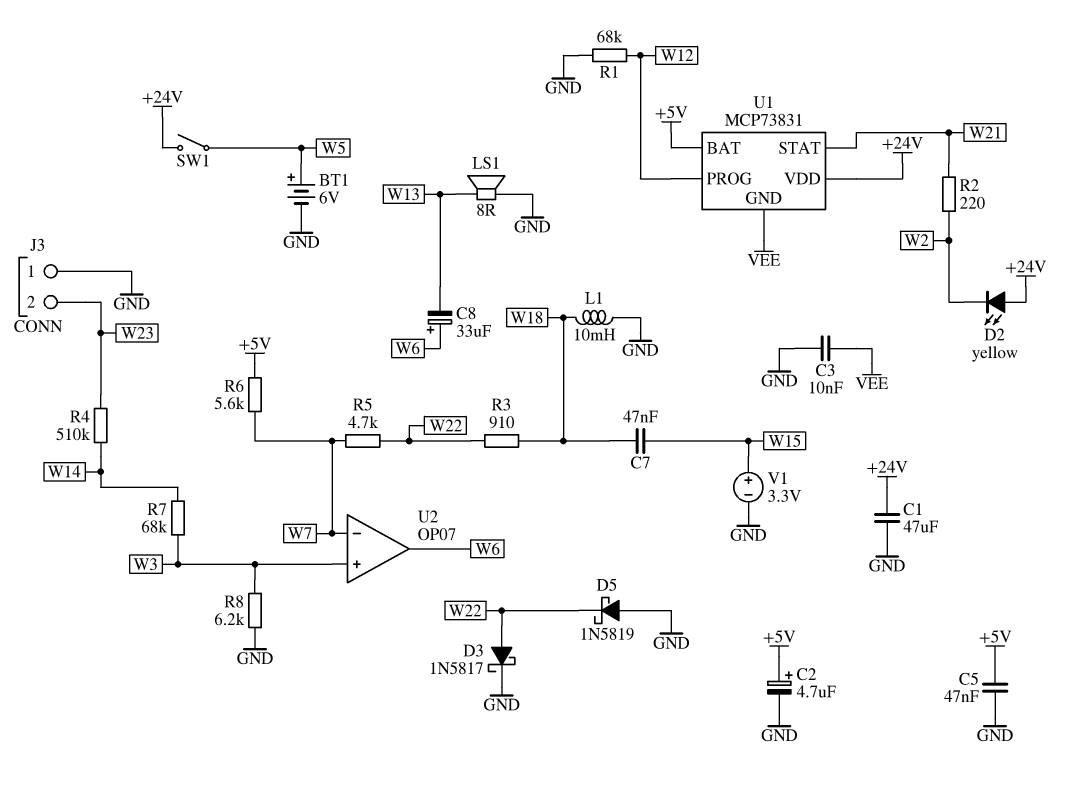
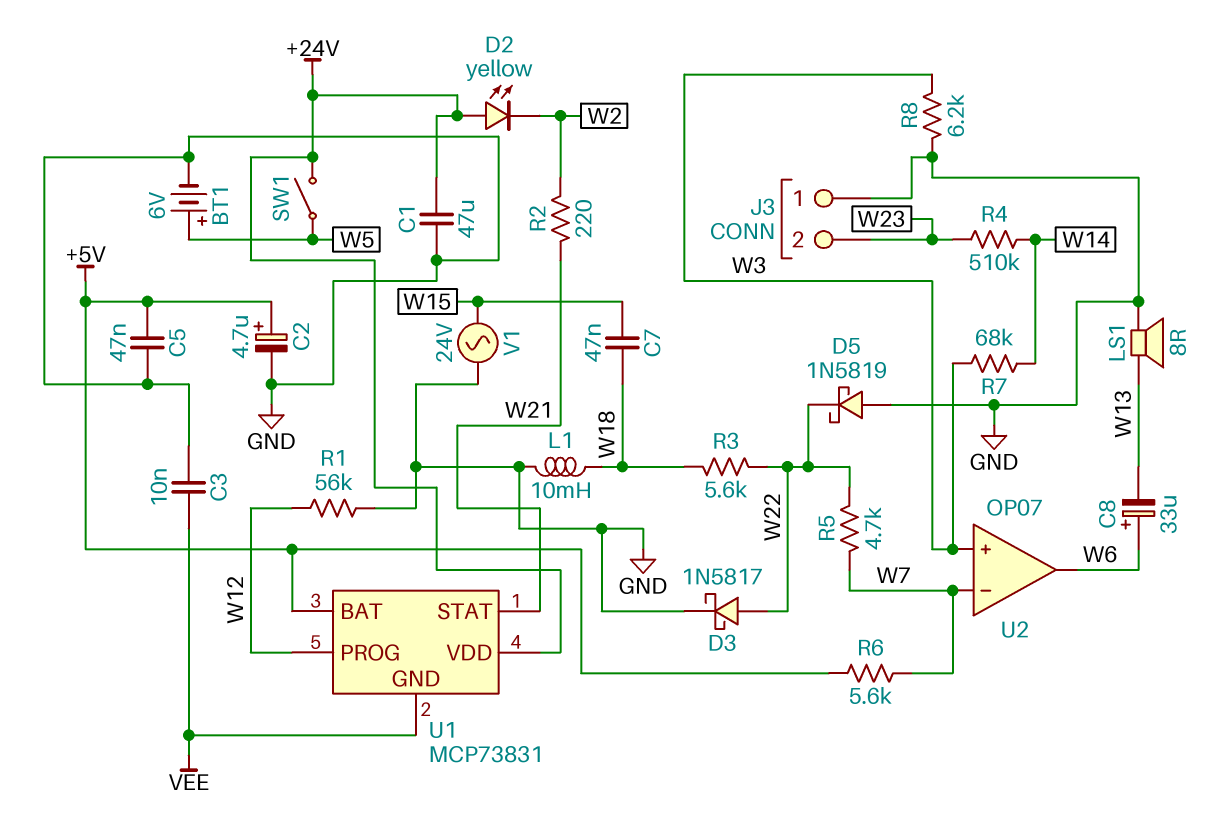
R1: 68k (GND, W12) -> 56k (GND, W12)
R3: 910 (W18, W22) -> 5.6k (W18, W22)
V1: 3.3V (plus W15, minus GND) -> AC 24V (GND, W15)

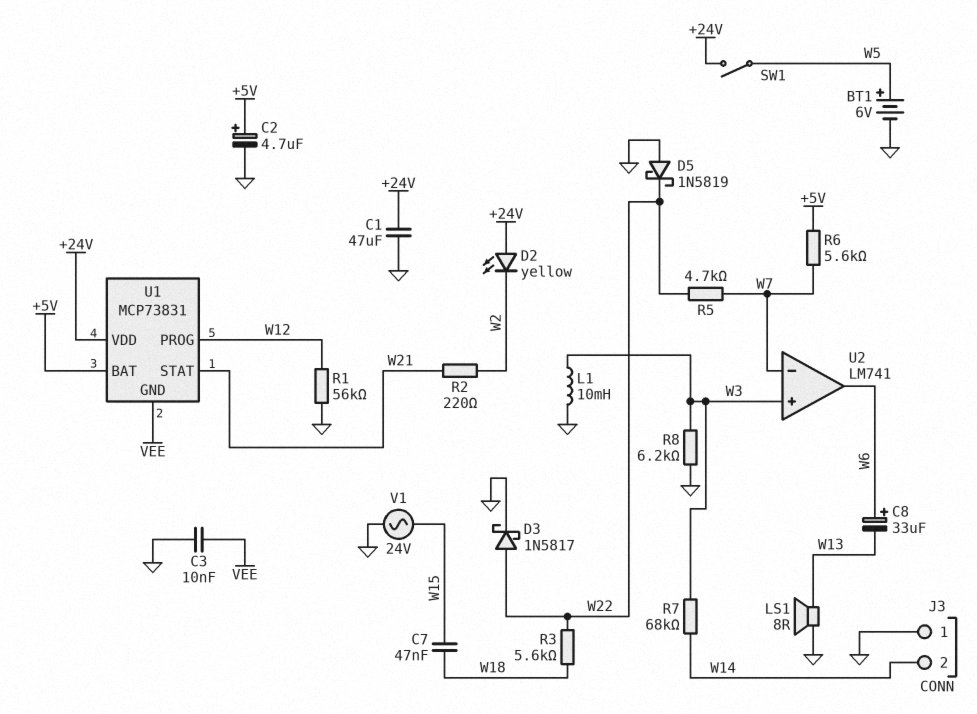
C5: 47nF (+5V, GND) -> none
J3 pin 2: W23 -> W14
L1: 10mH (GND, W18) -> 10mH (GND, W3)
R4: 510k (W14, W23) -> none
U2: OP07 -> LM741

